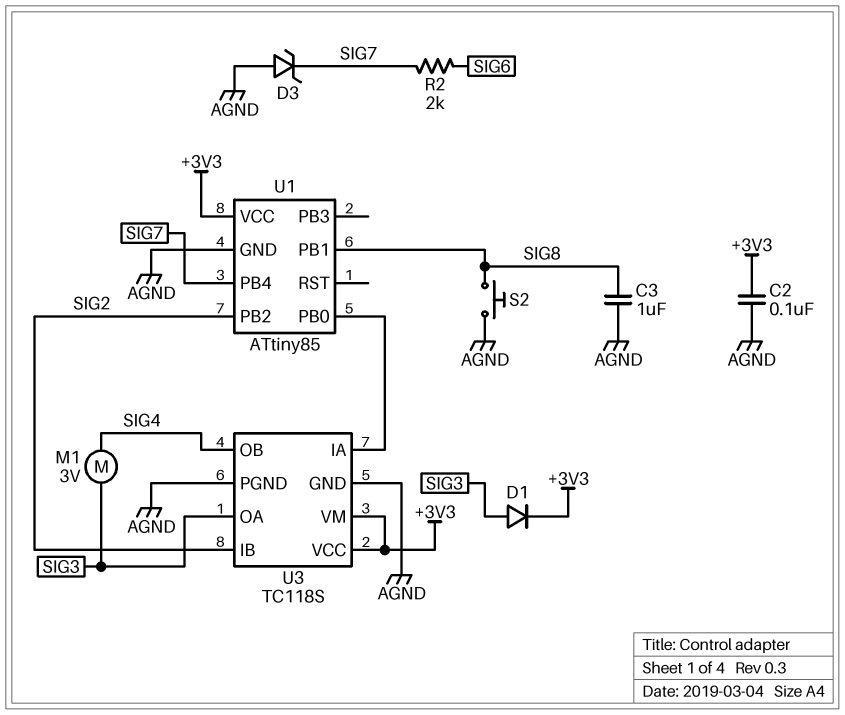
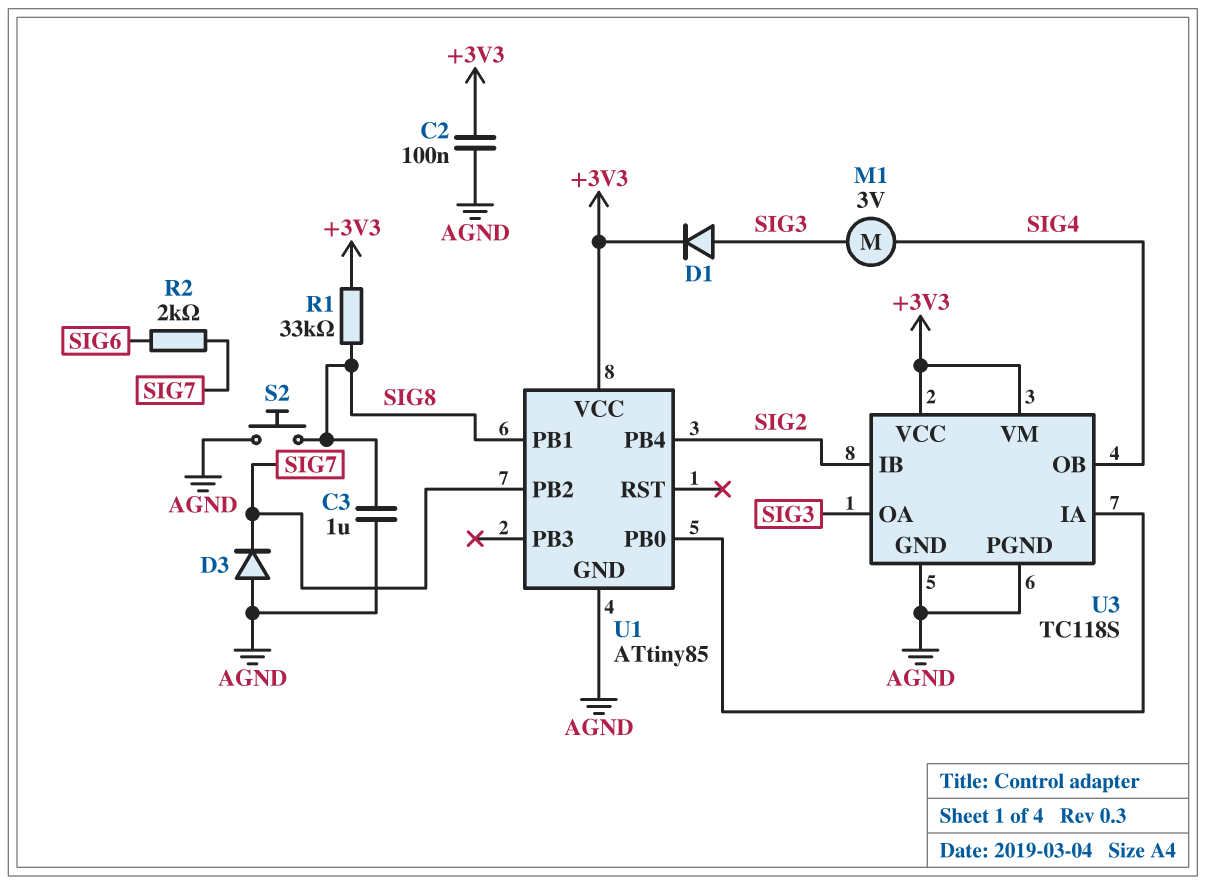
D3: zener (A AGND, K SIG7) -> diode (A AGND, K SIG7)
R1: none -> 33k (+3V3, SIG8)
U1 pin PB2: SIG2 -> SIG7
U1 pin PB4: SIG7 -> SIG2

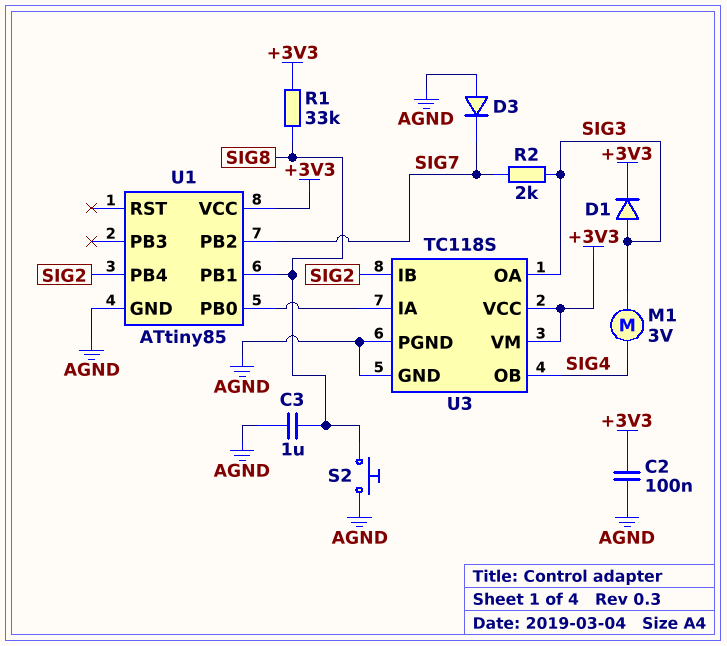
R2: 2k (SIG6, SIG7) -> 2k (SIG3, SIG7)

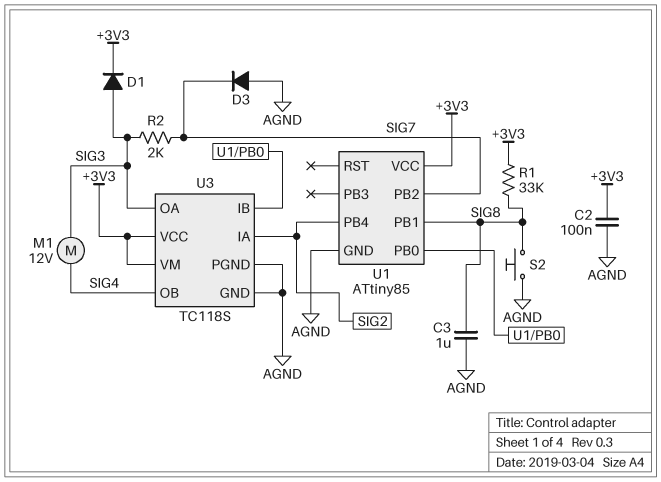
M1: motor 3V (SIG3, SIG4) -> motor 12V (SIG3, SIG4)
U3 pin IA: U1/PB0 -> SIG2
U3 pin IB: SIG2 -> U1/PB0

